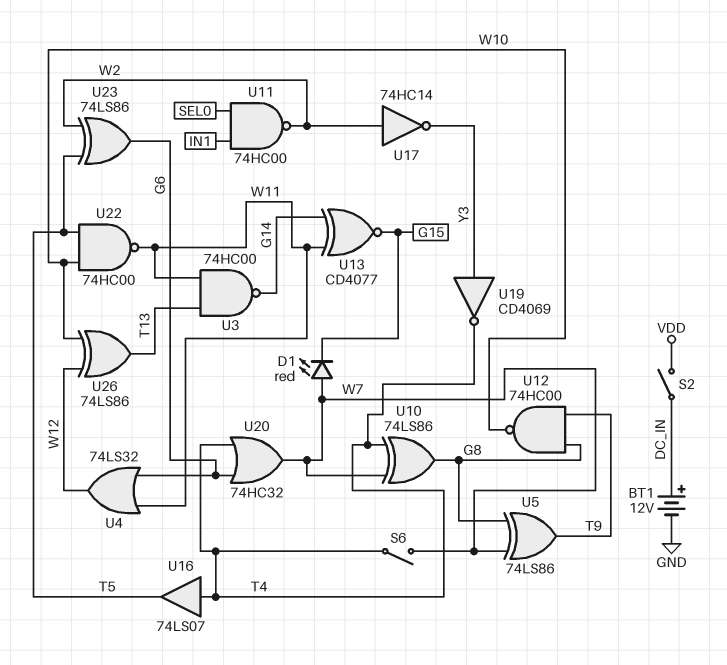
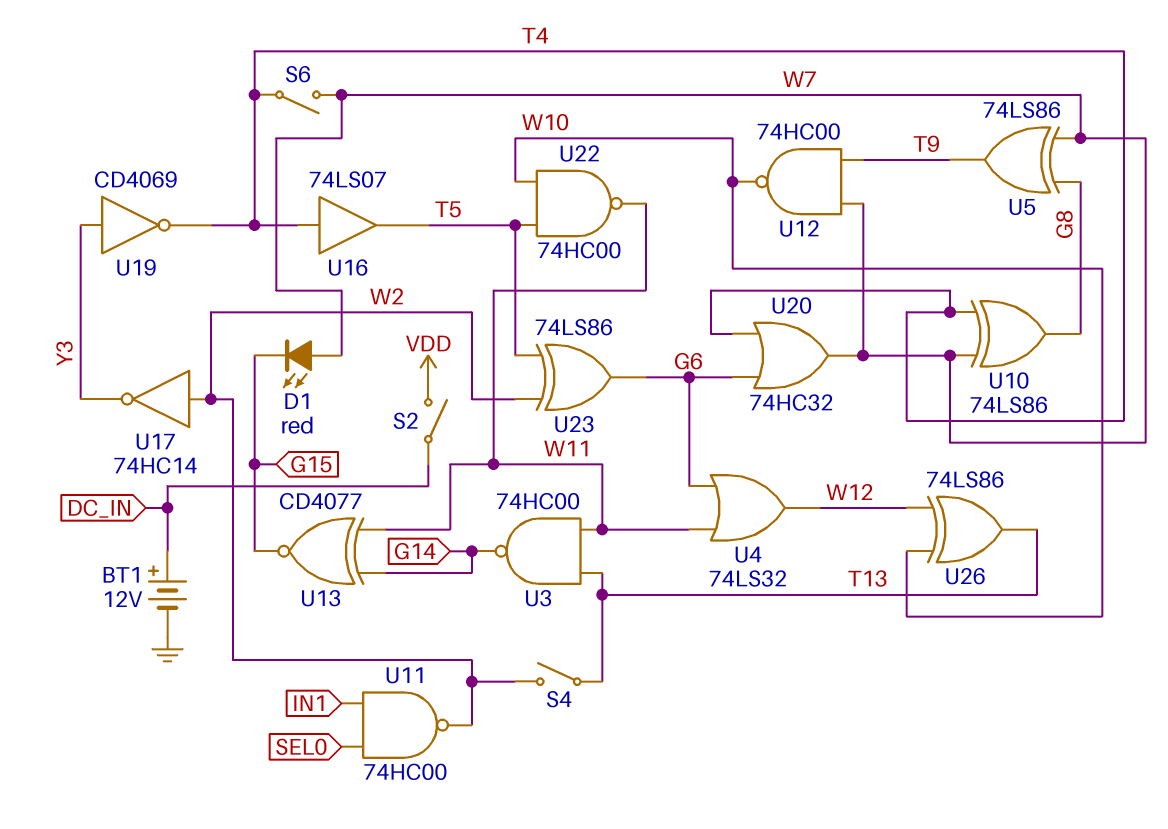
S4: none -> switch (T13, W2)
U12: NAND 74HC00 (in G8, in T9, out W10) -> NAND 74HC00 (in T9, in W7, out W10)

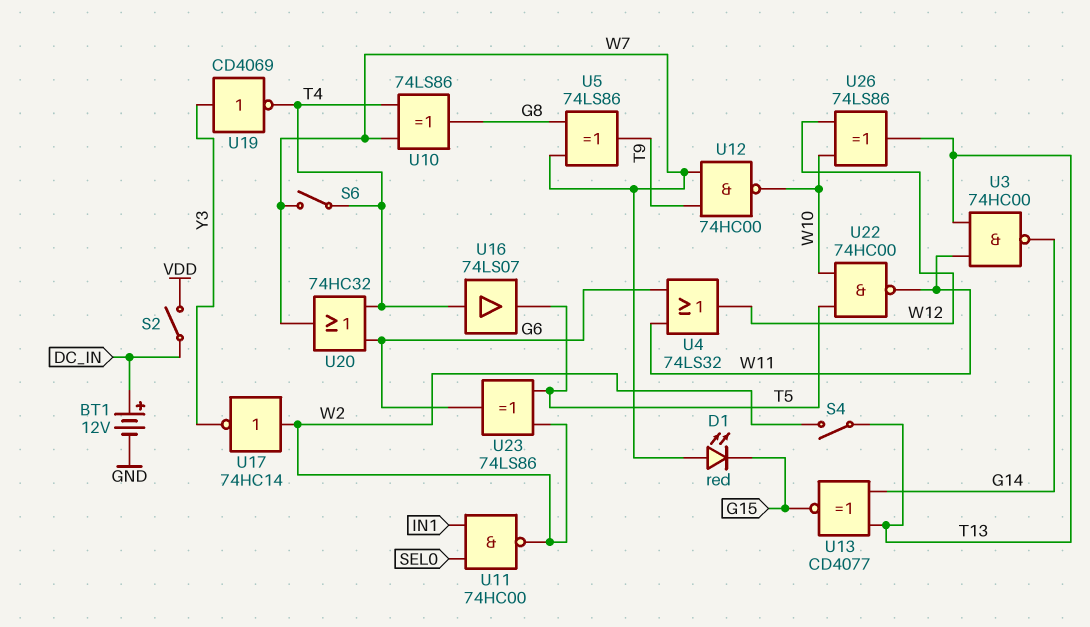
U13: XNOR CD4077 (in G14, in W11, out G15) -> XNOR CD4077 (in G14, in T13, out G15)

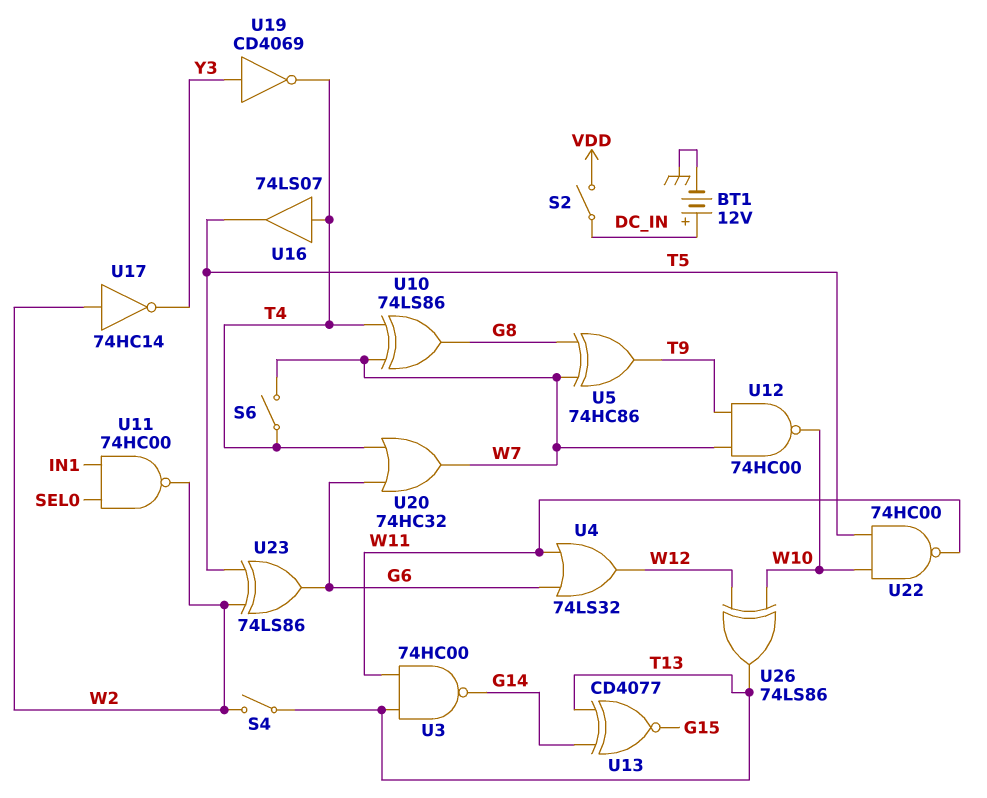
D1: LED red (A W7, K G15) -> none
U5: XOR 74LS86 (in G8, in W7, out T9) -> XOR 74HC86 (in G8, in W7, out T9)

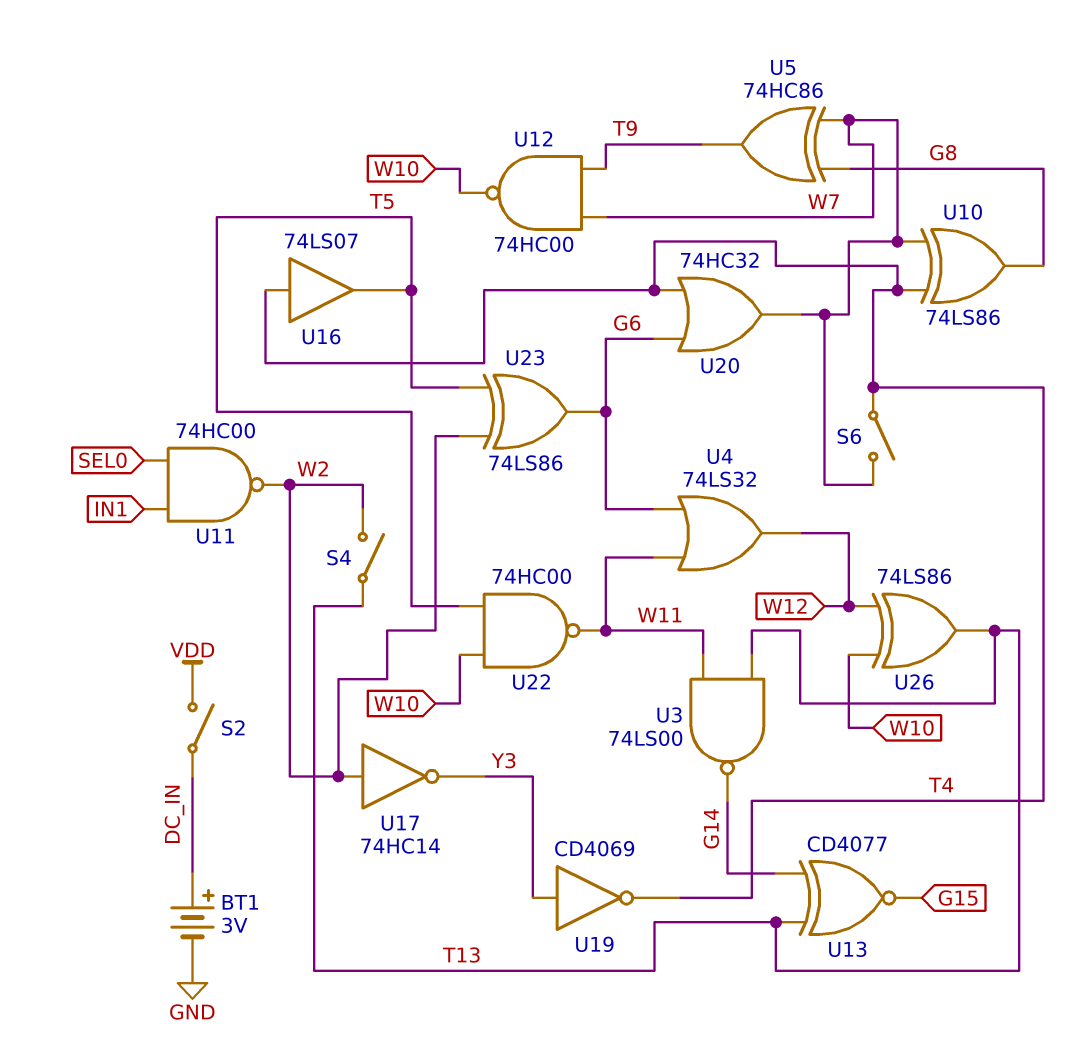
BT1: 12V (plus DC_IN, minus GND) -> 3V (plus DC_IN, minus GND)
U3: NAND 74HC00 (in T13, in W11, out G14) -> NAND 74LS00 (in T13, in W11, out G14)

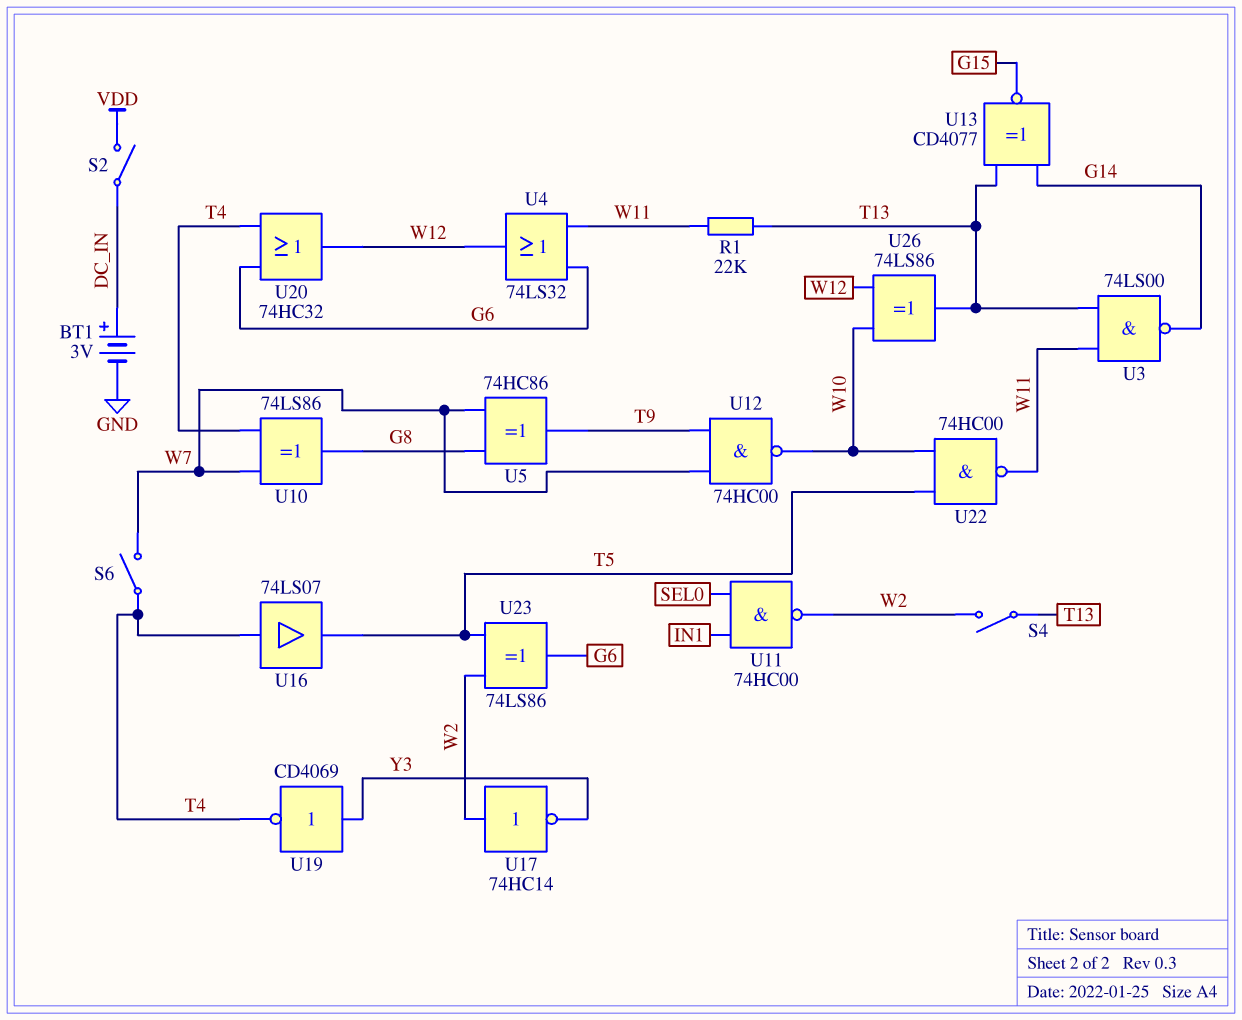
R1: none -> 22k (T13, W11)
U20: OR 74HC32 (in G6, in T4, out W7) -> OR 74HC32 (in G6, in T4, out W12)

